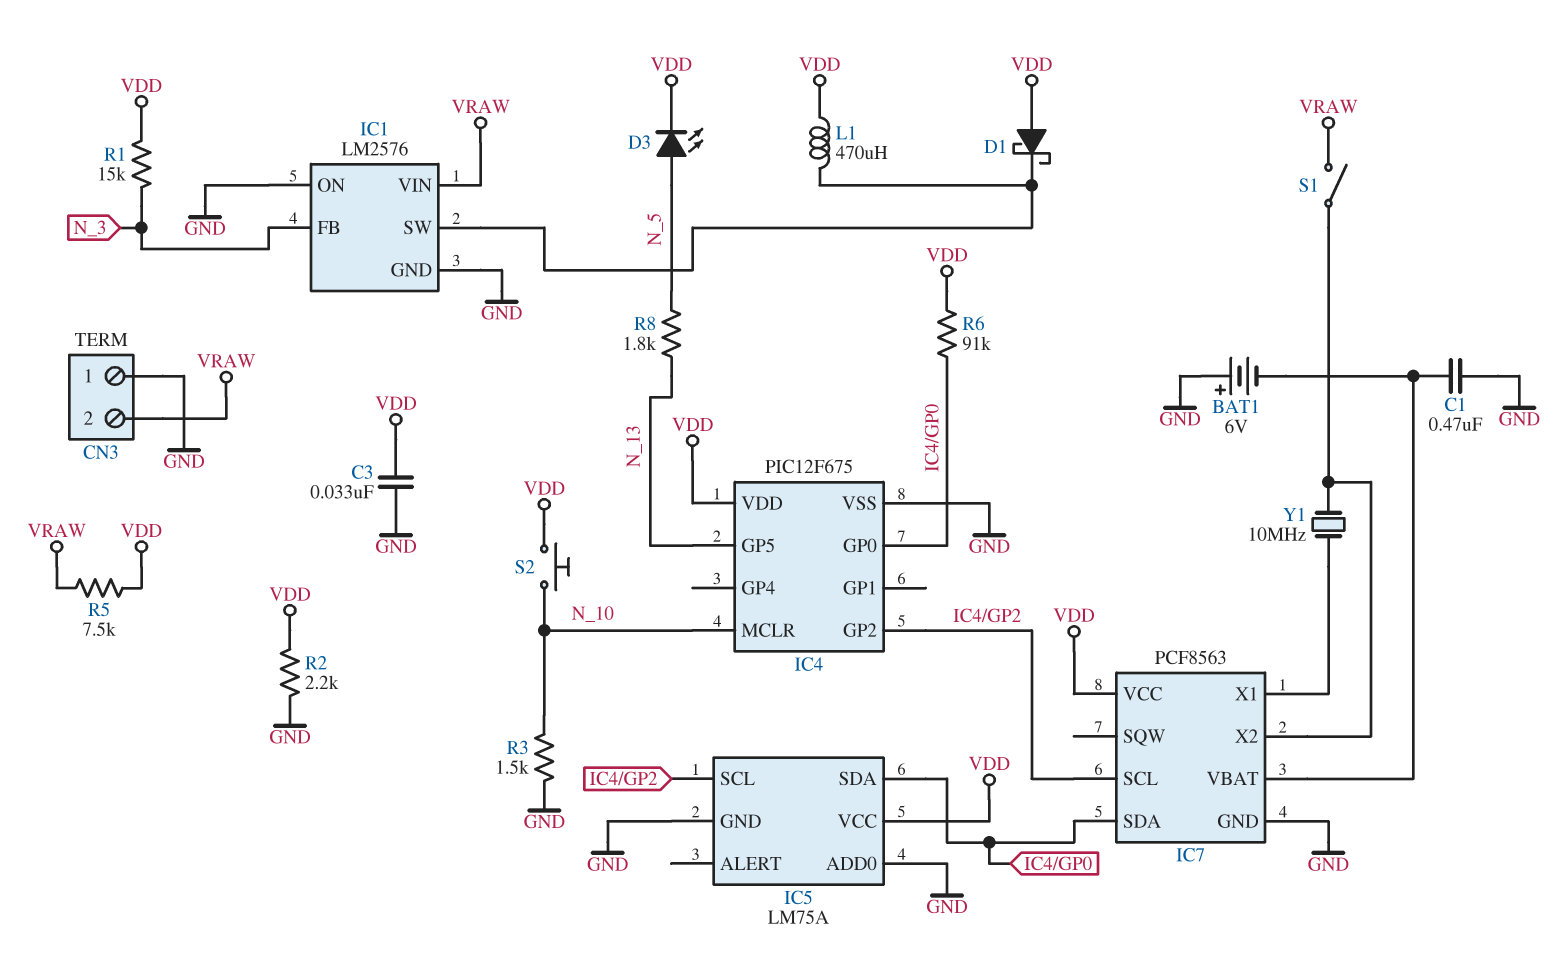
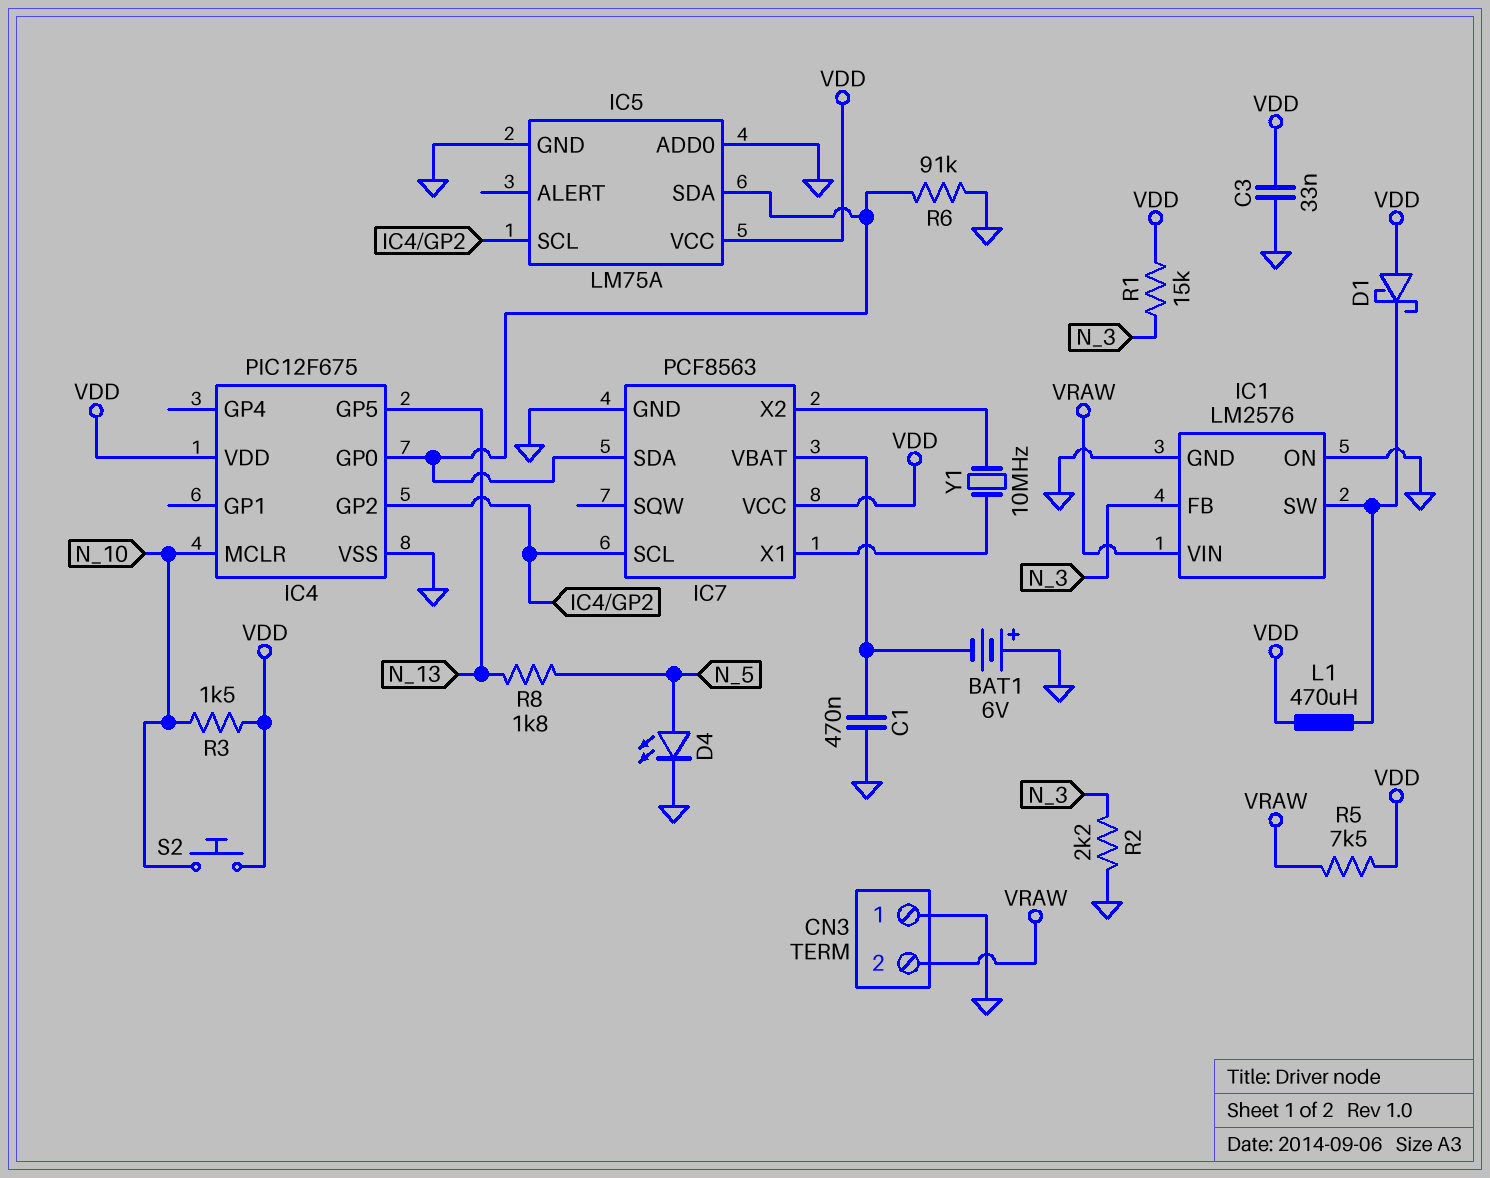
D3: LED (A N_5, K VDD) -> none
D4: none -> LED (A N_5, K GND)
R2: 2.2k (GND, VDD) -> 2.2k (GND, N_3)
R3: 1.5k (GND, N_10) -> 1.5k (N_10, VDD)
R6: 91k (IC4/GP0, VDD) -> 91k (GND, IC4/GP0)
S1: switch (IC7/X2, VRAW) -> none

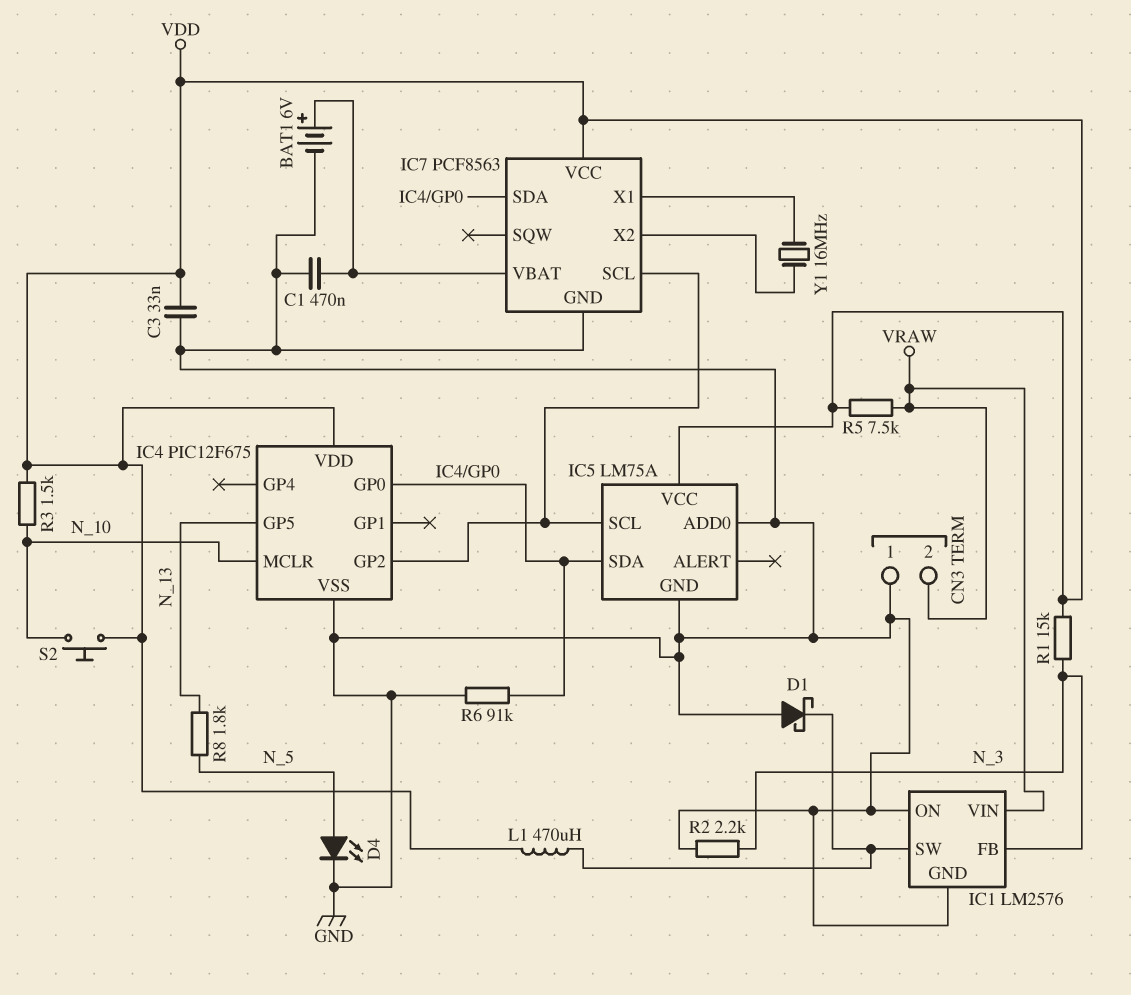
BAT1: 6V (plus GND, minus IC7/VBAT) -> 6V (plus IC7/VBAT, minus GND)
D1: schottky (A VDD, K IC1/SW) -> schottky (A GND, K IC1/SW)
Y1: 10MHz (IC7/X1, IC7/X2) -> 16MHz (IC7/X1, IC7/X2)

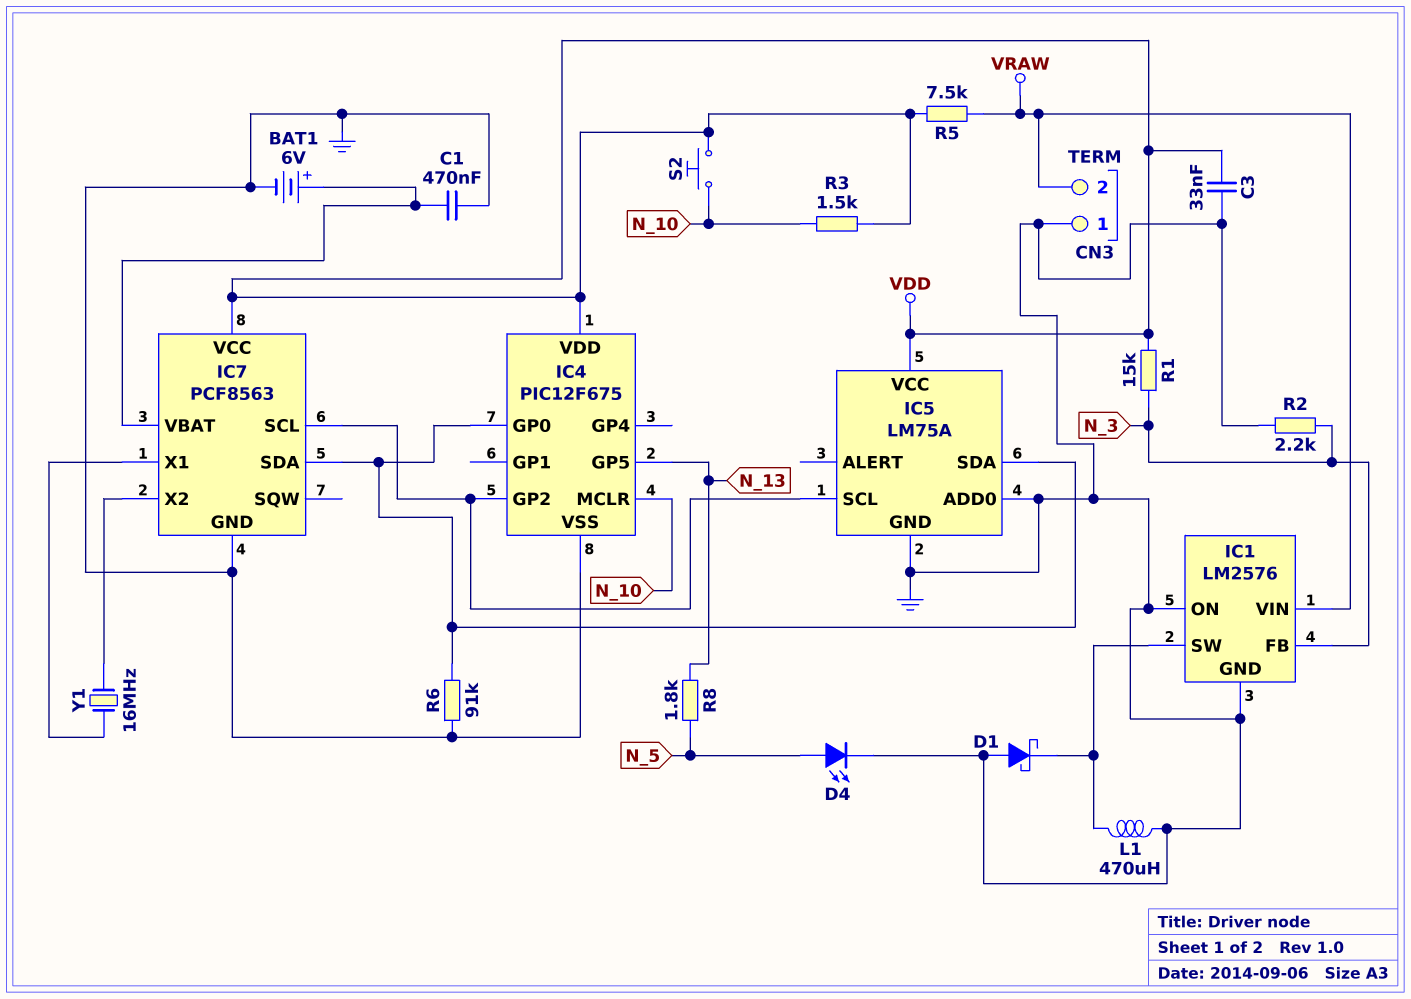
L1: 470uH (IC1/SW, VDD) -> 470uH (GND, IC1/SW)

